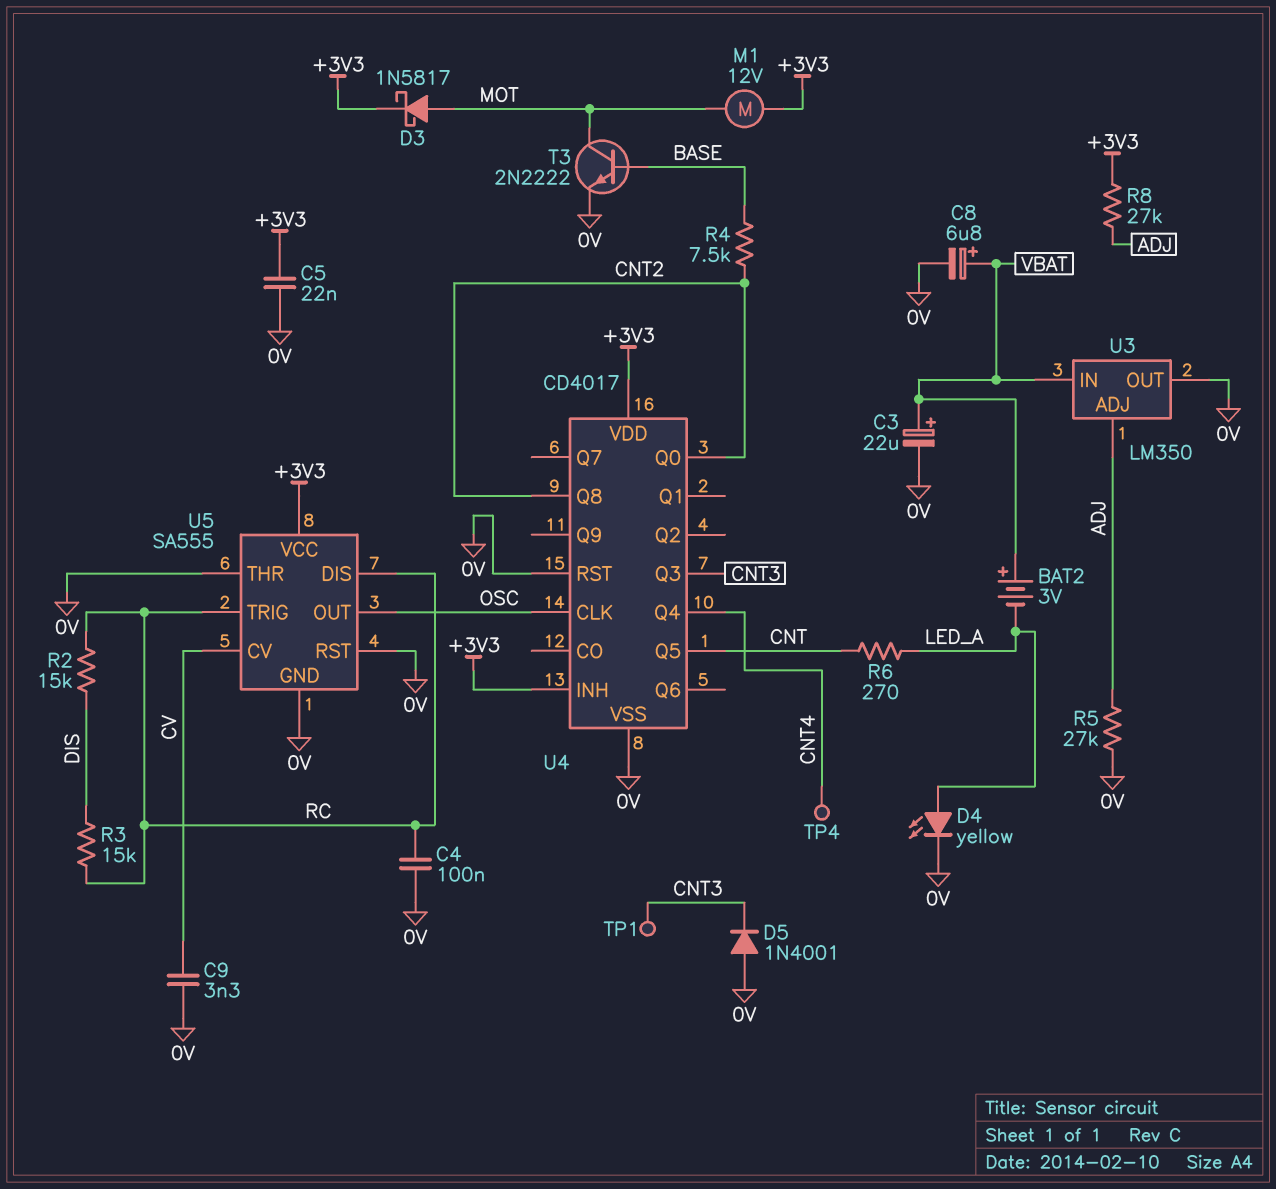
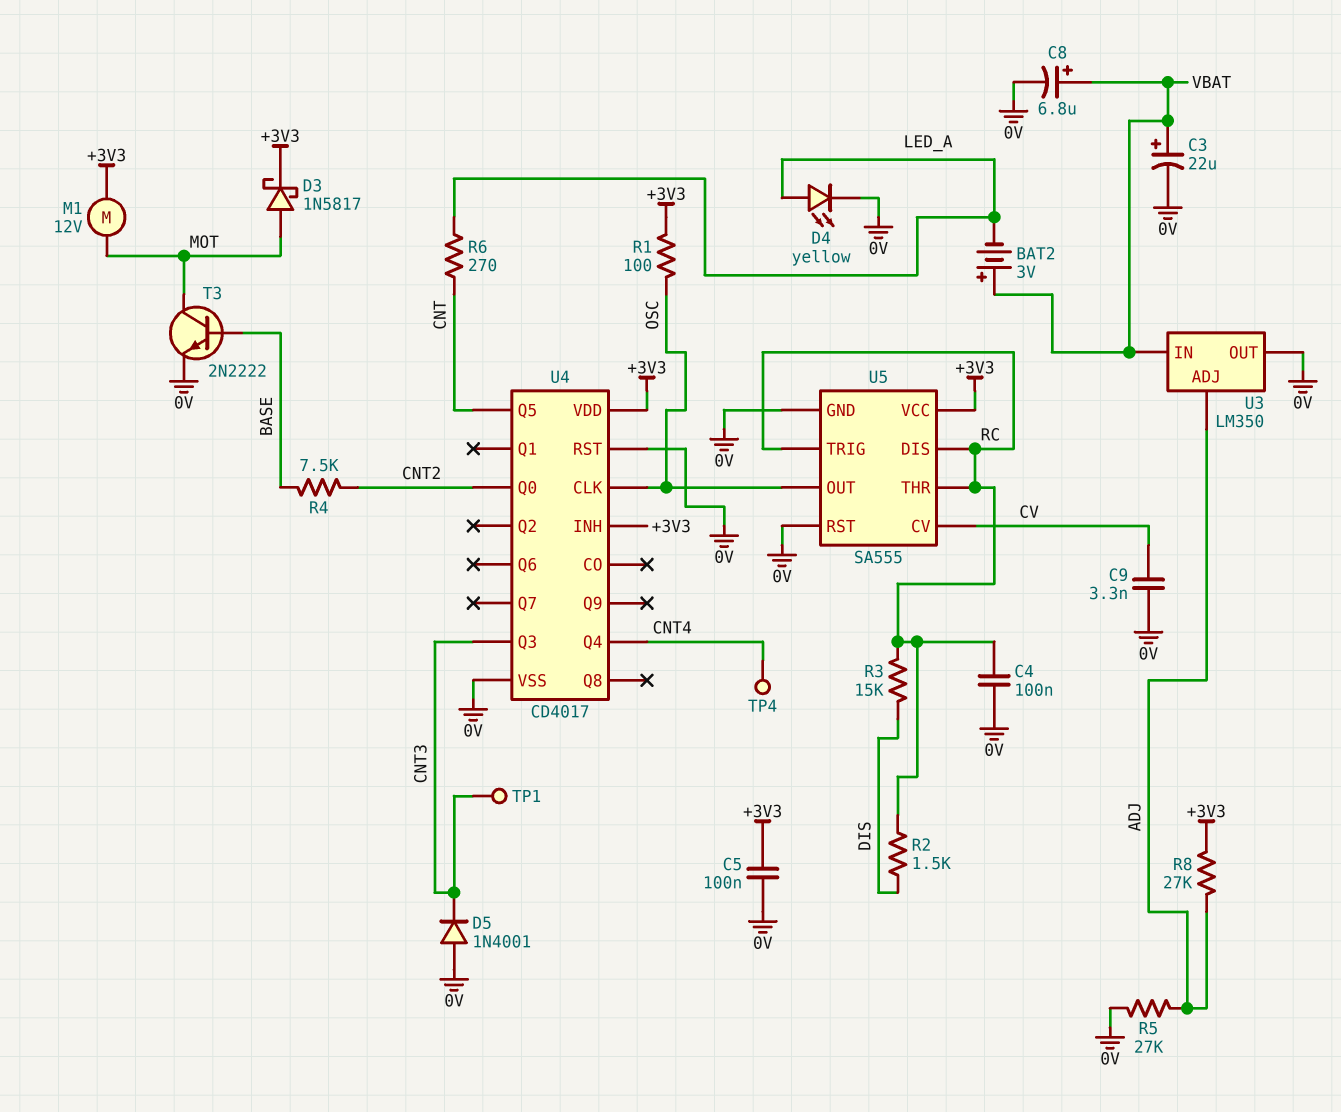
C5: 22nF (+3V3, 0V) -> 100nF (+3V3, 0V)
R1: none -> 100 (+3V3, OSC)
R2: 15k (DIS, RC) -> 1.5k (DIS, RC)
U4 pin Q8: CNT2 -> none
U5 pin THR: 0V -> RC

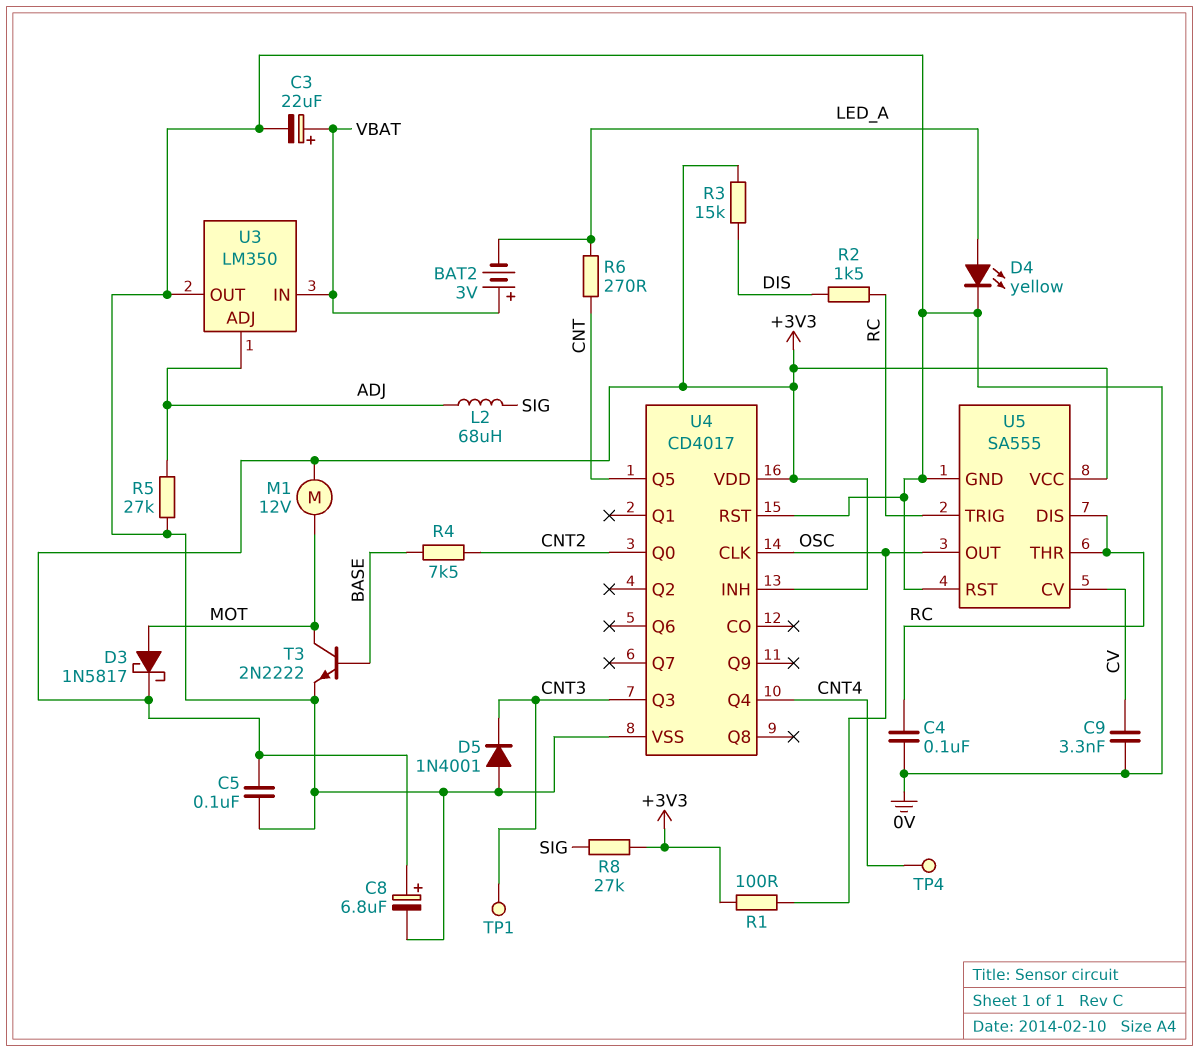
C8: 6.8uF (plus VBAT, minus 0V) -> 6.8uF (plus +3V3, minus 0V)
L2: none -> 68uH (ADJ, SIG)
R3: 15k (DIS, RC) -> 15k (+3V3, DIS)
R8: 27k (+3V3, ADJ) -> 27k (+3V3, SIG)

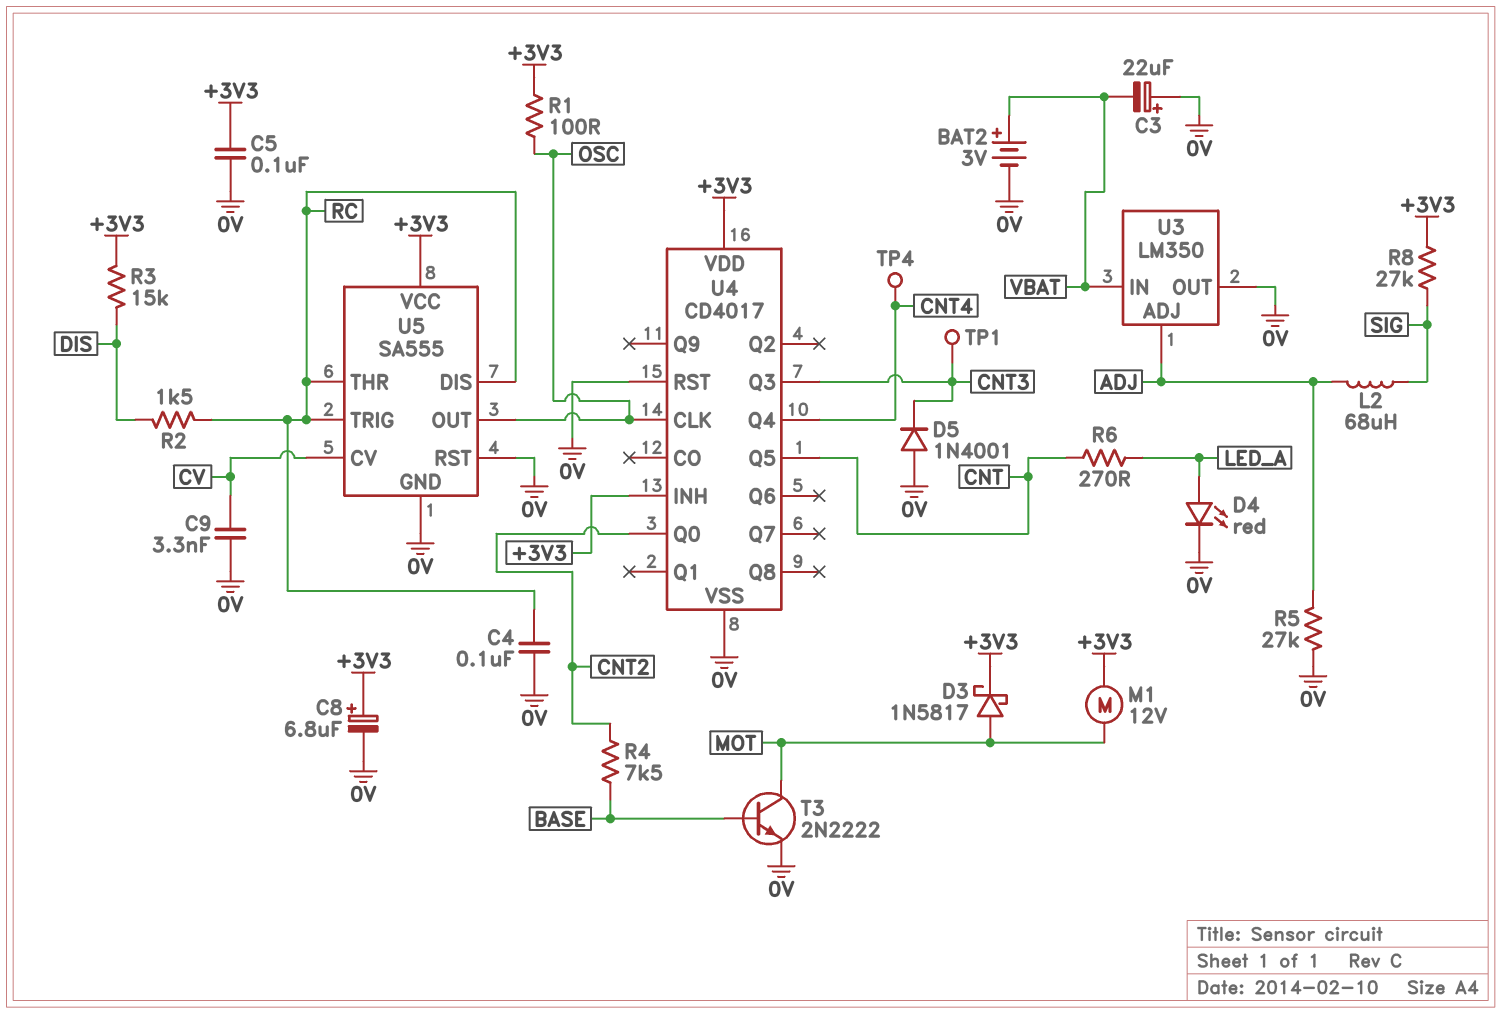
BAT2: 3V (plus VBAT, minus LED_A) -> 3V (plus VBAT, minus 0V)
C3: 22uF (plus VBAT, minus 0V) -> 22uF (plus 0V, minus VBAT)
D4: LED yellow (A LED_A, K 0V) -> LED red (A LED_A, K 0V)

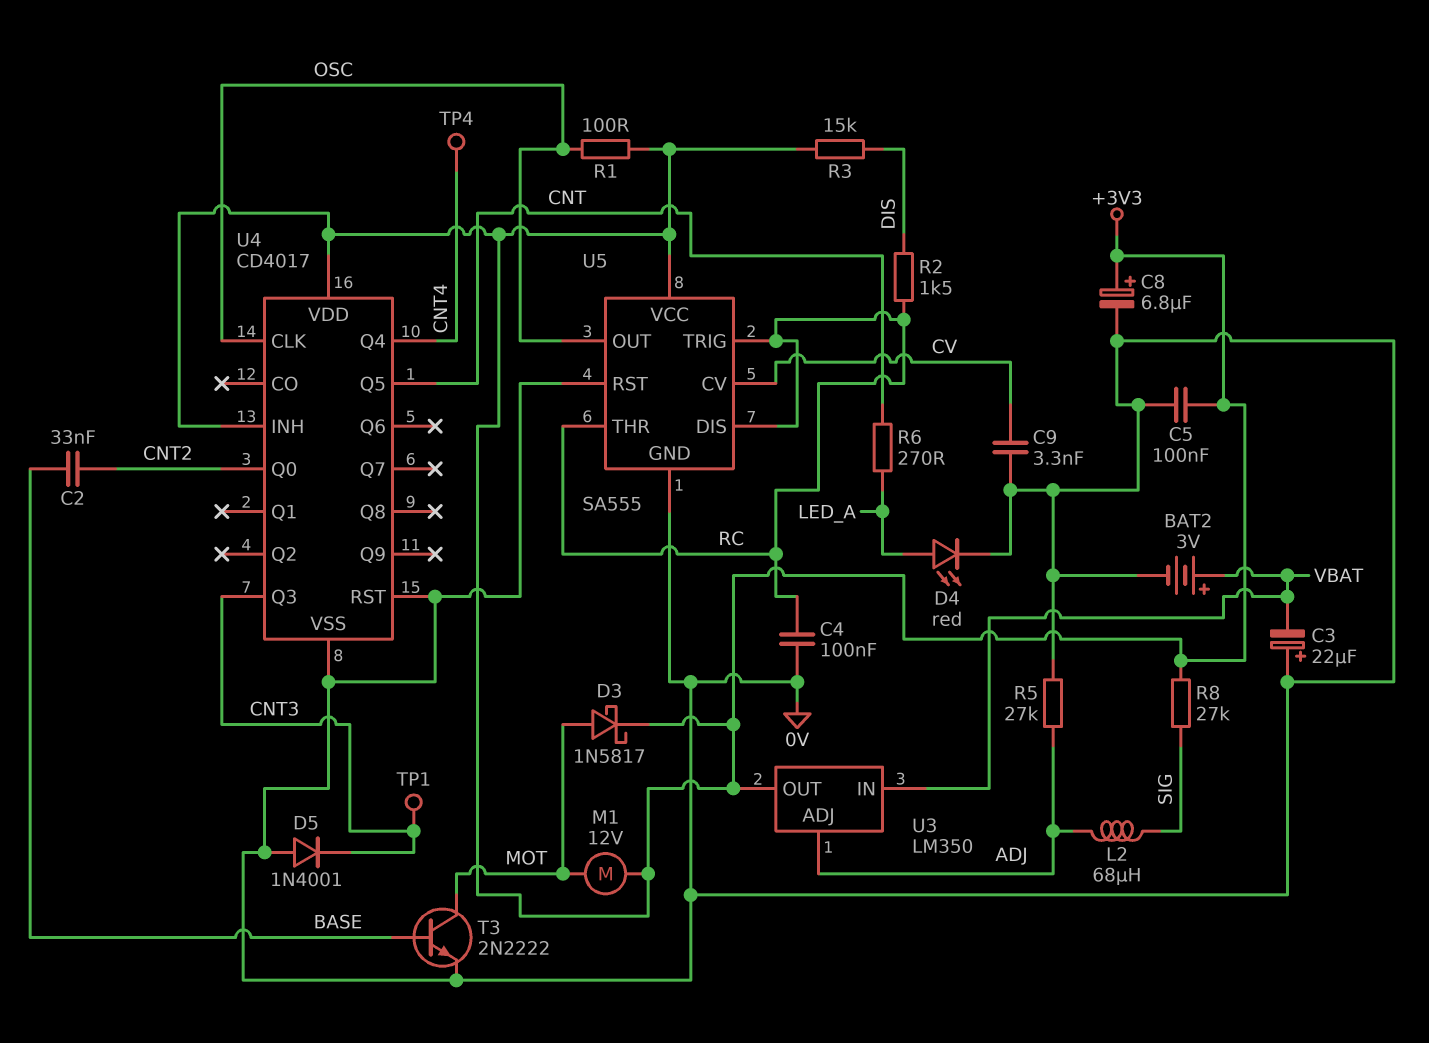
C2: none -> 33nF (BASE, CNT2)
R4: 7.5k (BASE, CNT2) -> none
U3 pin OUT: 0V -> +3V3

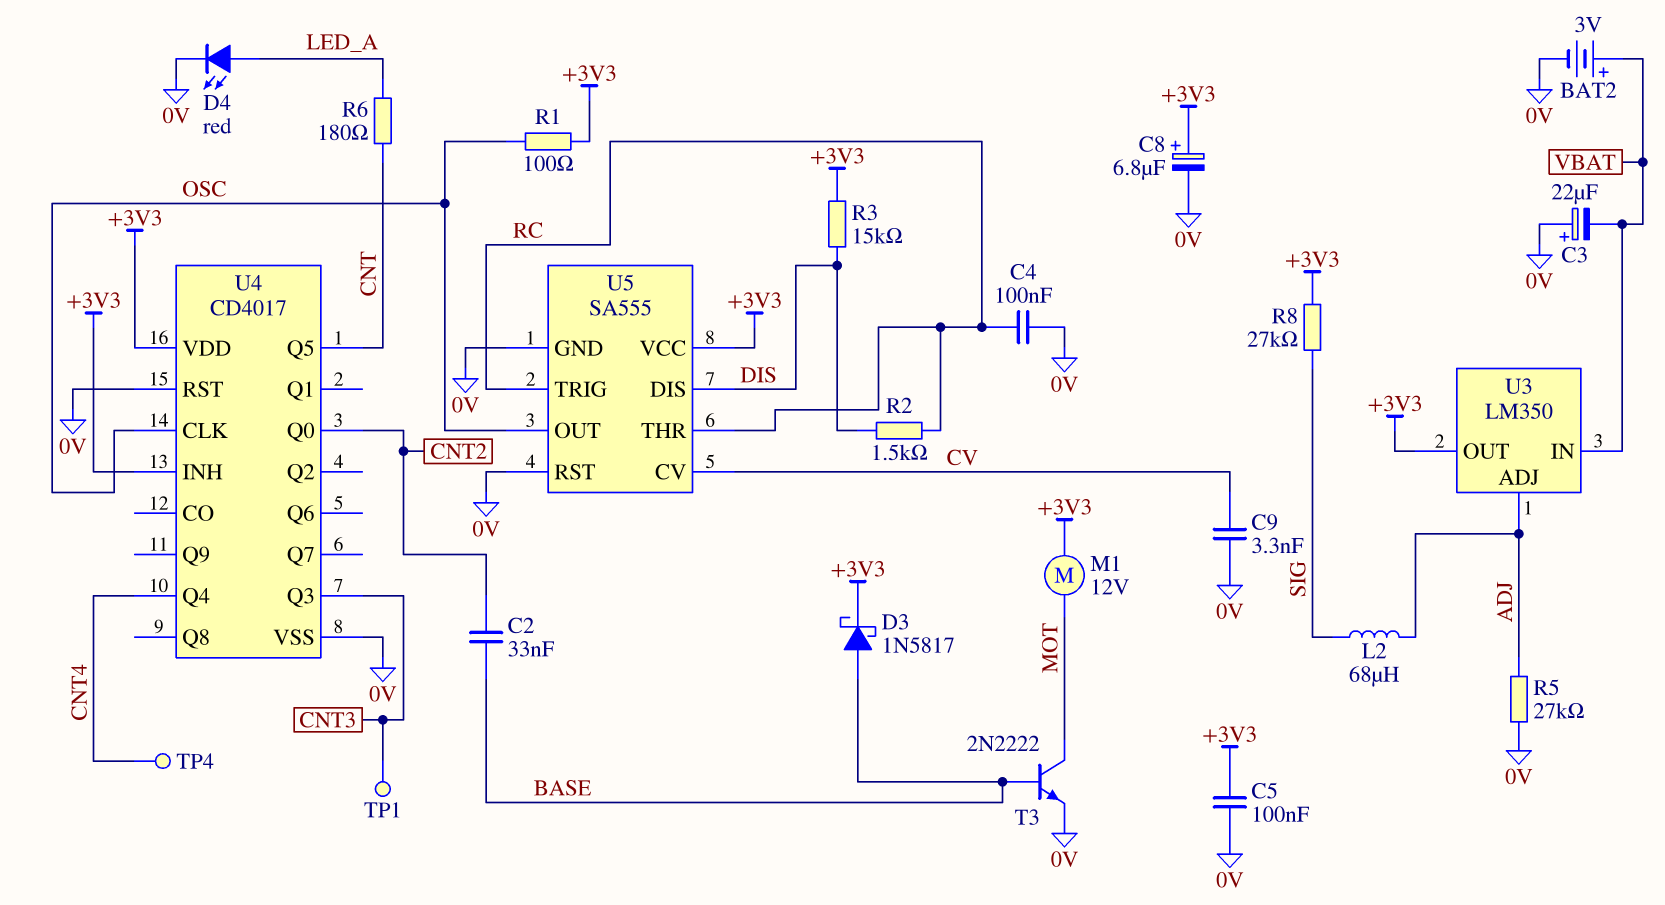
D3: schottky 1N5817 (A MOT, K +3V3) -> schottky 1N5817 (A BASE, K +3V3)
D5: diode 1N4001 (A 0V, K CNT3) -> none
R6: 270 (CNT, LED_A) -> 180 (CNT, LED_A)
U5 pin DIS: RC -> DIS

